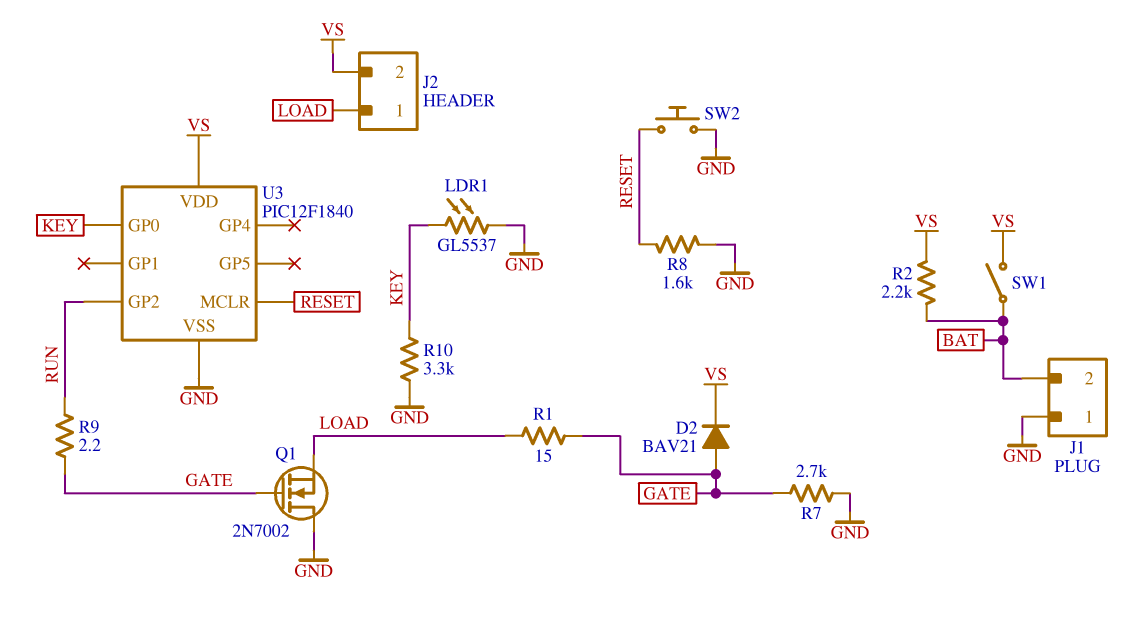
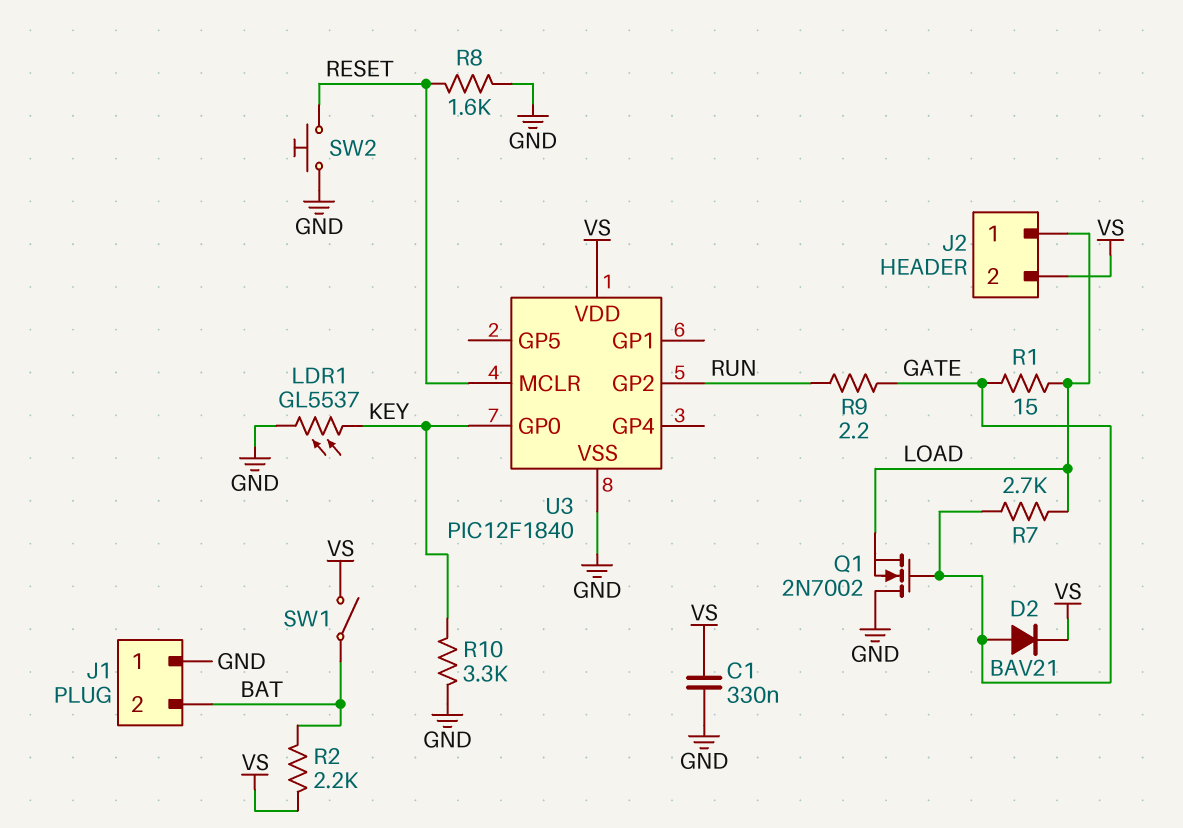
C1: none -> 330nF (GND, VS)
R7: 2.7k (GATE, GND) -> 2.7k (GATE, LOAD)

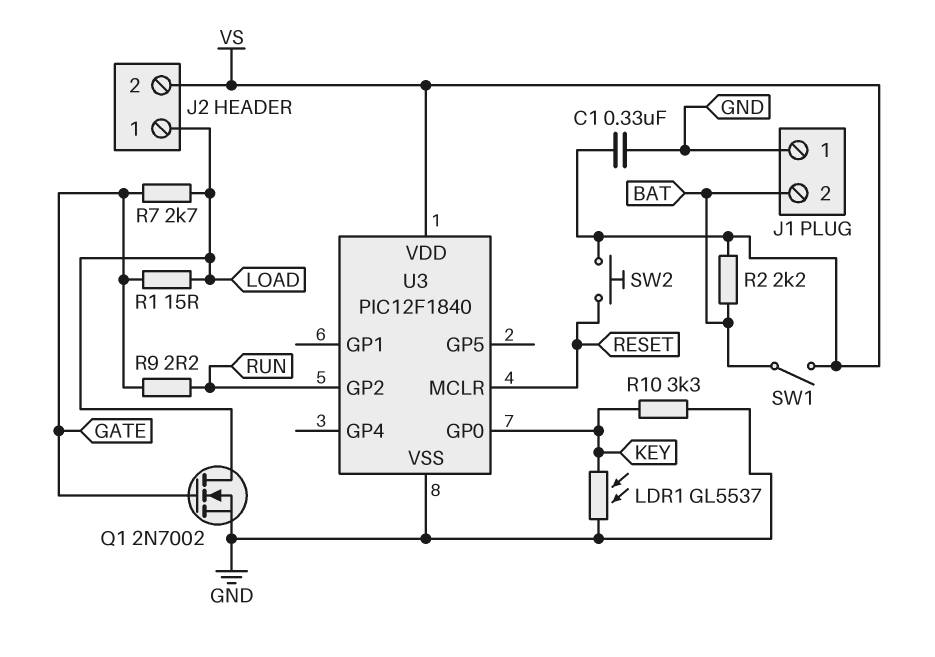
D2: diode BAV21 (A GATE, K VS) -> none
Q1: NMOS 2N7002 (G GATE, D GND, S LOAD) -> NMOS 2N7002 (G GATE, D LOAD, S GND)
R8: 1.6k (GND, RESET) -> none
SW2: button (GND, RESET) -> button (RESET, VS)

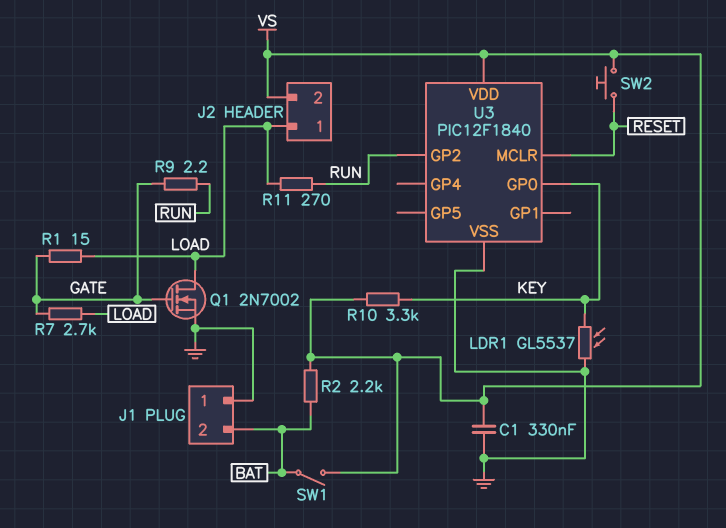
R10: 3.3k (GND, KEY) -> 3.3k (KEY, VS)
R11: none -> 270 (LOAD, RUN)

